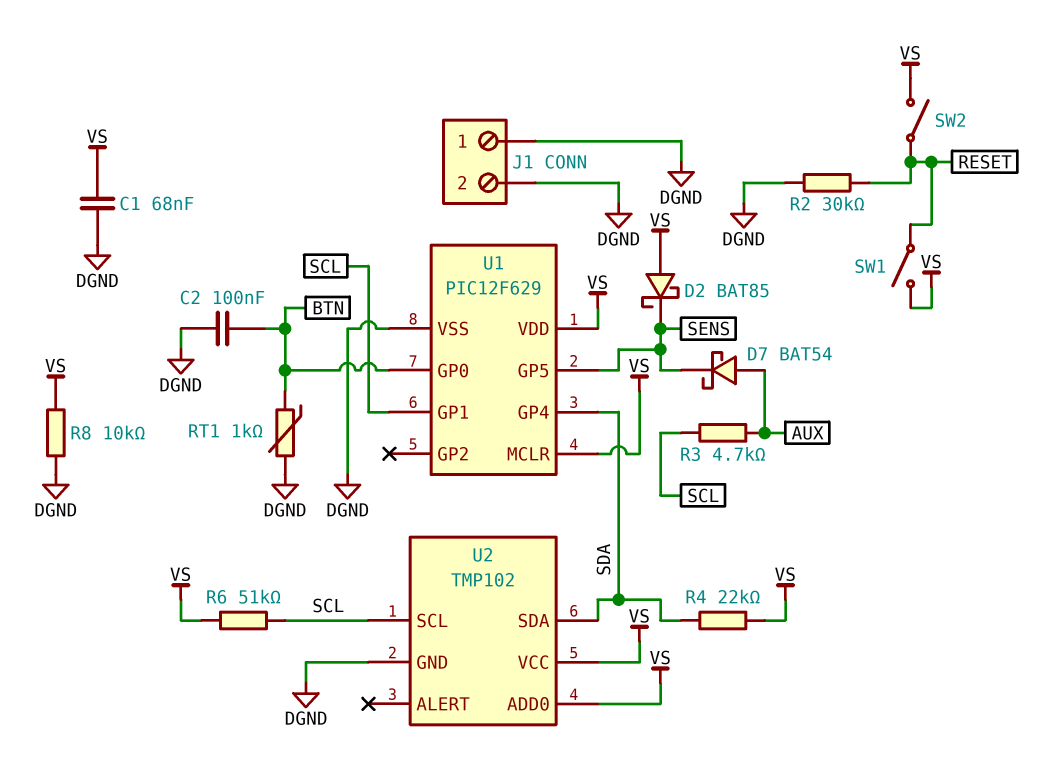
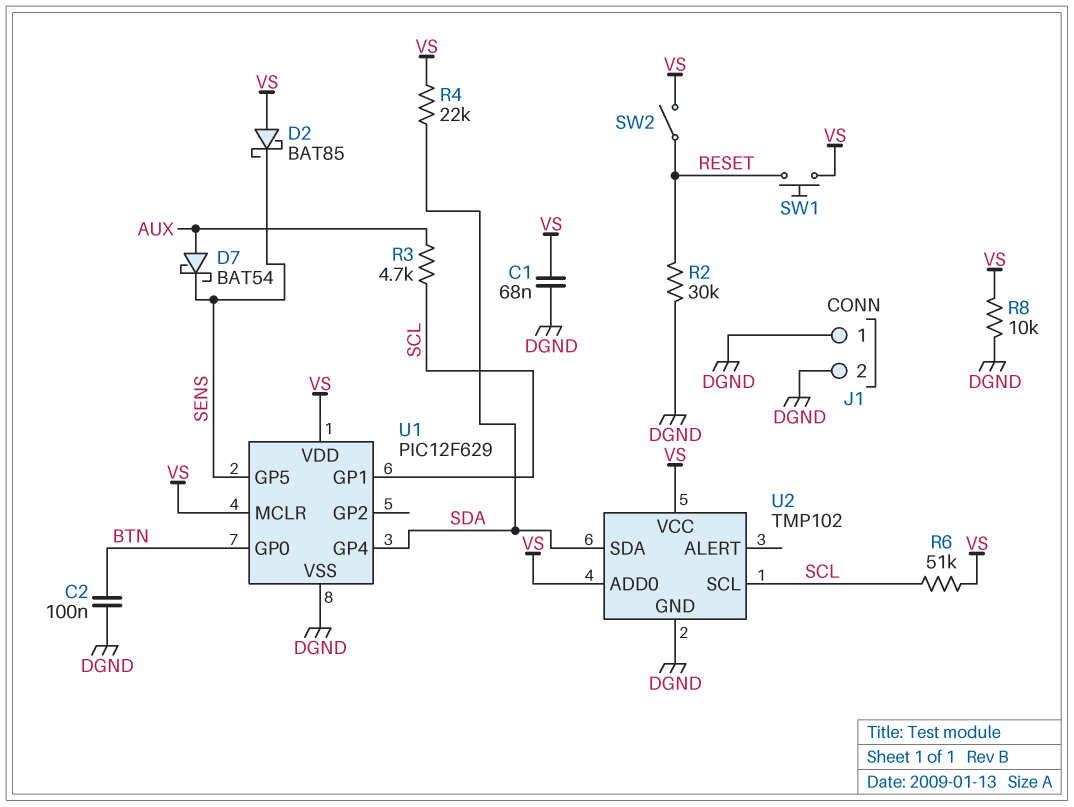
RT1: 1k (BTN, DGND) -> none
SW1: switch (RESET, VS) -> button (RESET, VS)

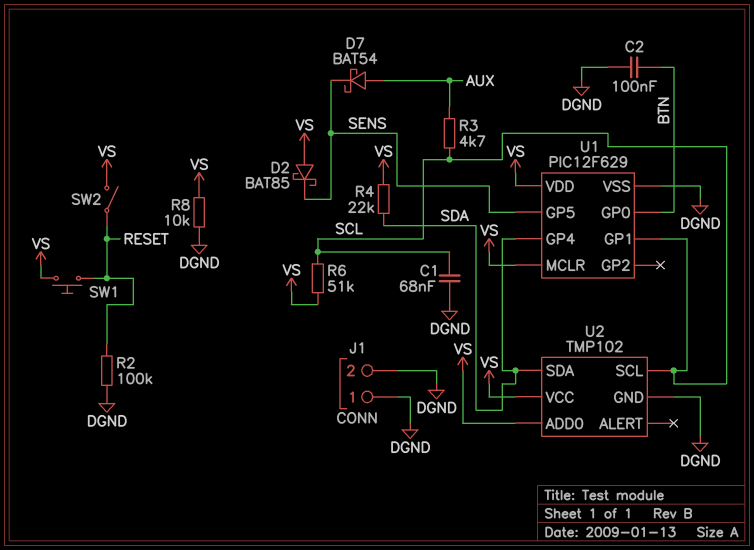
C1: 68nF (DGND, VS) -> 68nF (DGND, SCL)
R2: 30k (DGND, RESET) -> 100k (DGND, RESET)

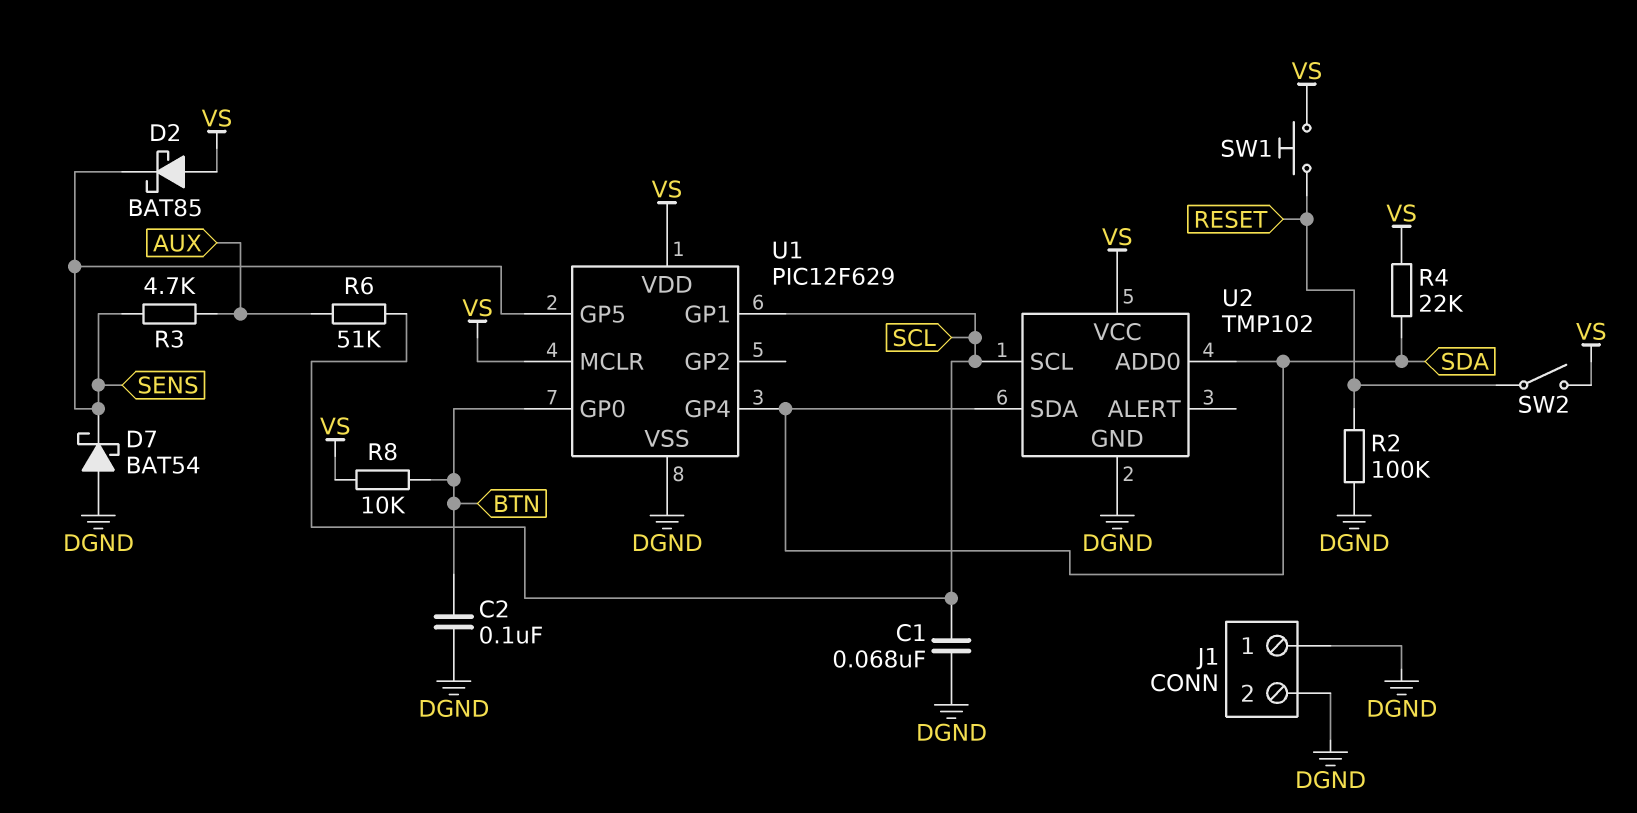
D7: schottky BAT54 (A AUX, K SENS) -> schottky BAT54 (A DGND, K SENS)
R3: 4.7k (AUX, SCL) -> 4.7k (AUX, SENS)
R6: 51k (SCL, VS) -> 51k (AUX, SCL)
R8: 10k (DGND, VS) -> 10k (BTN, VS)
U2 pin ADD0: VS -> SDA

